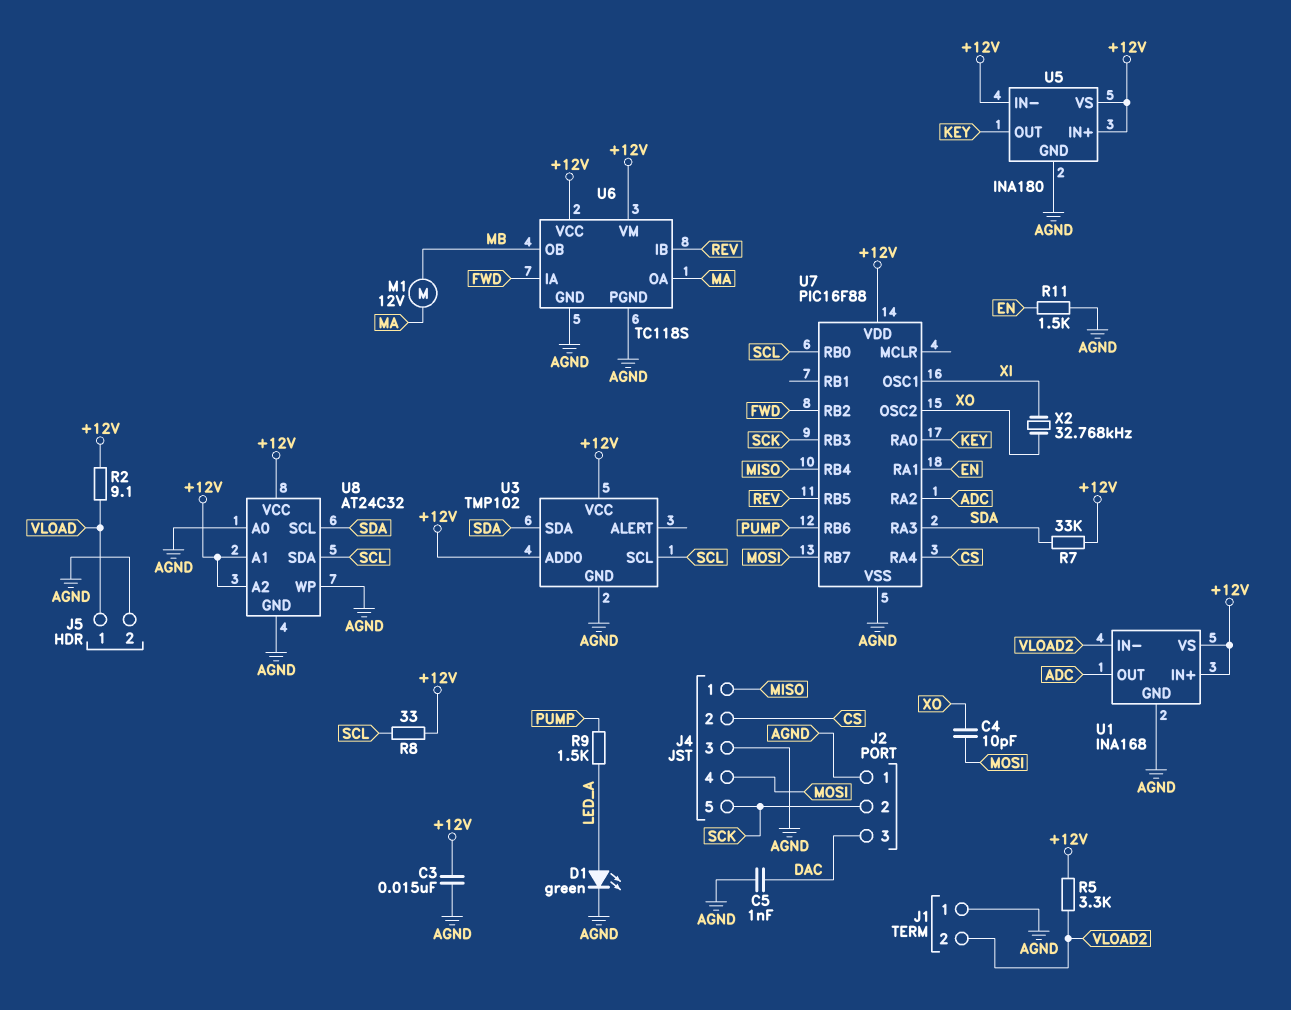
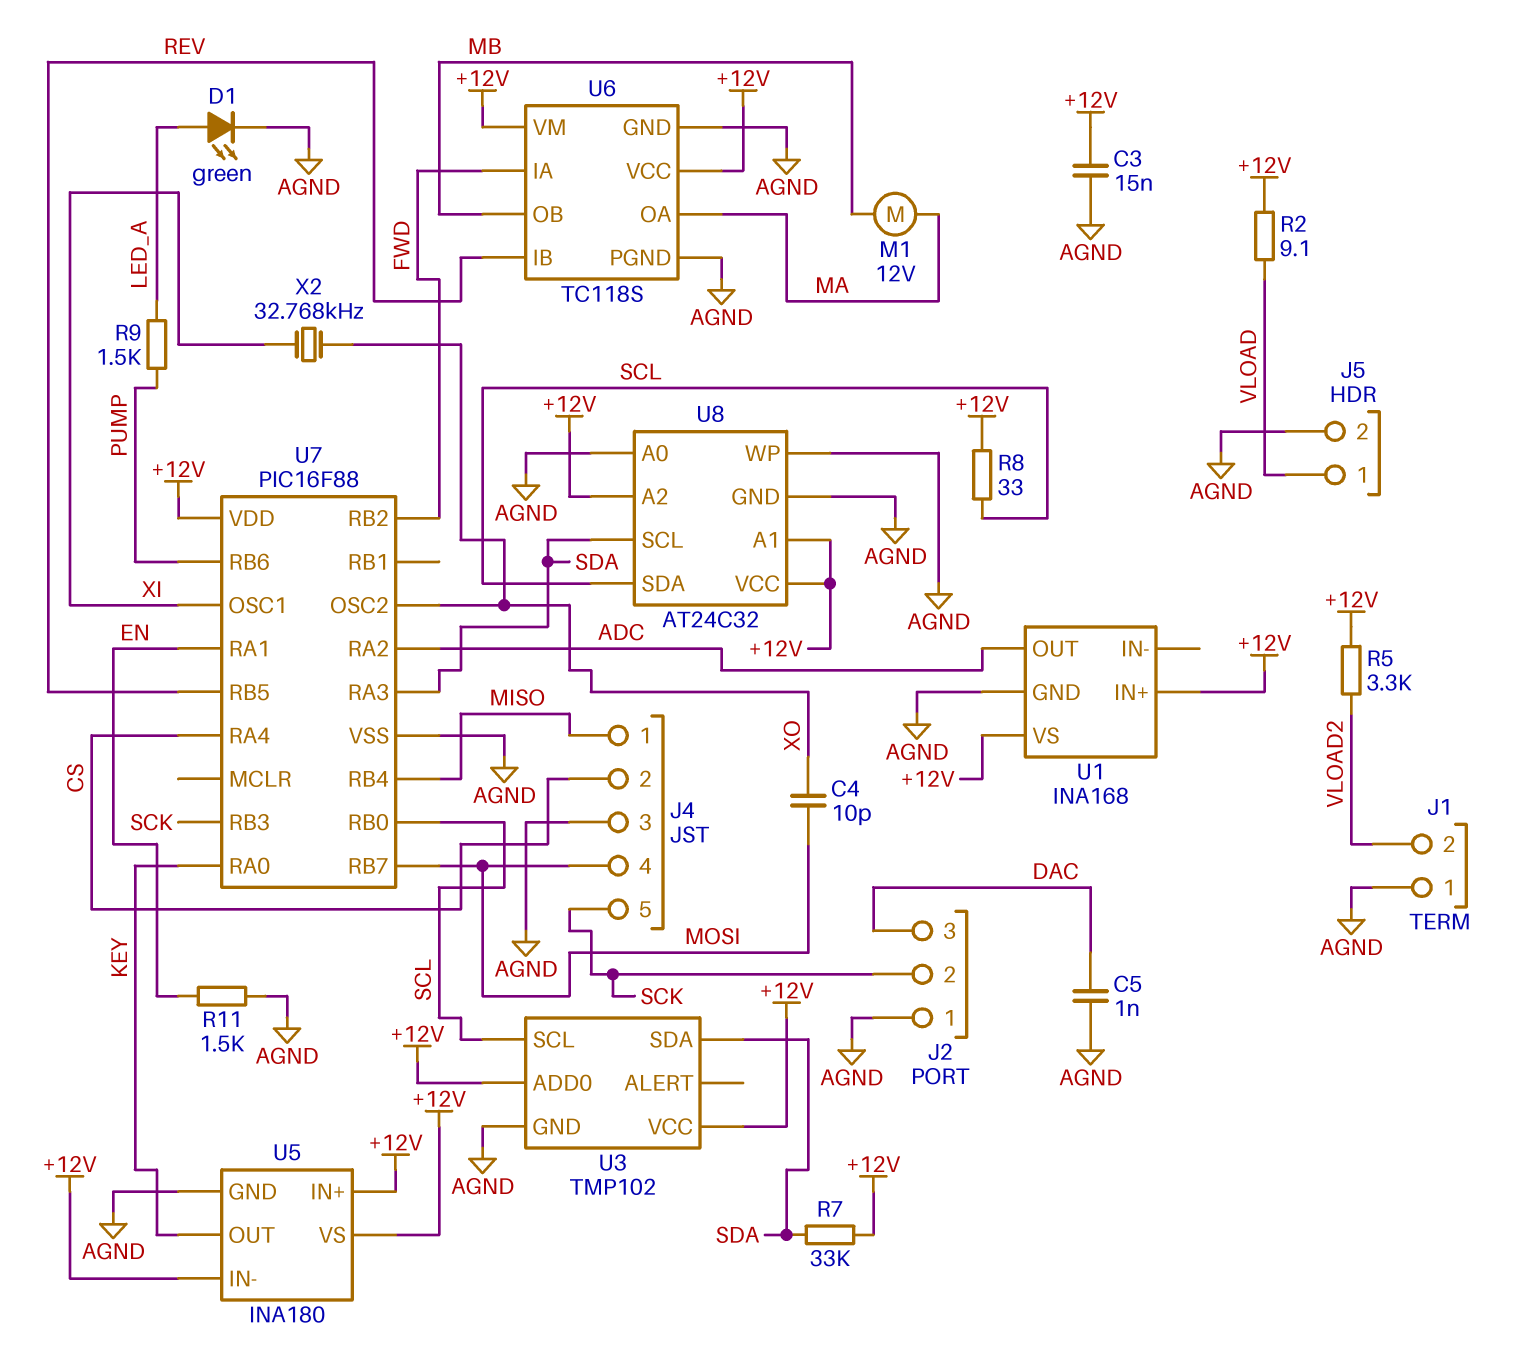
U1 pin IN-: VLOAD2 -> none

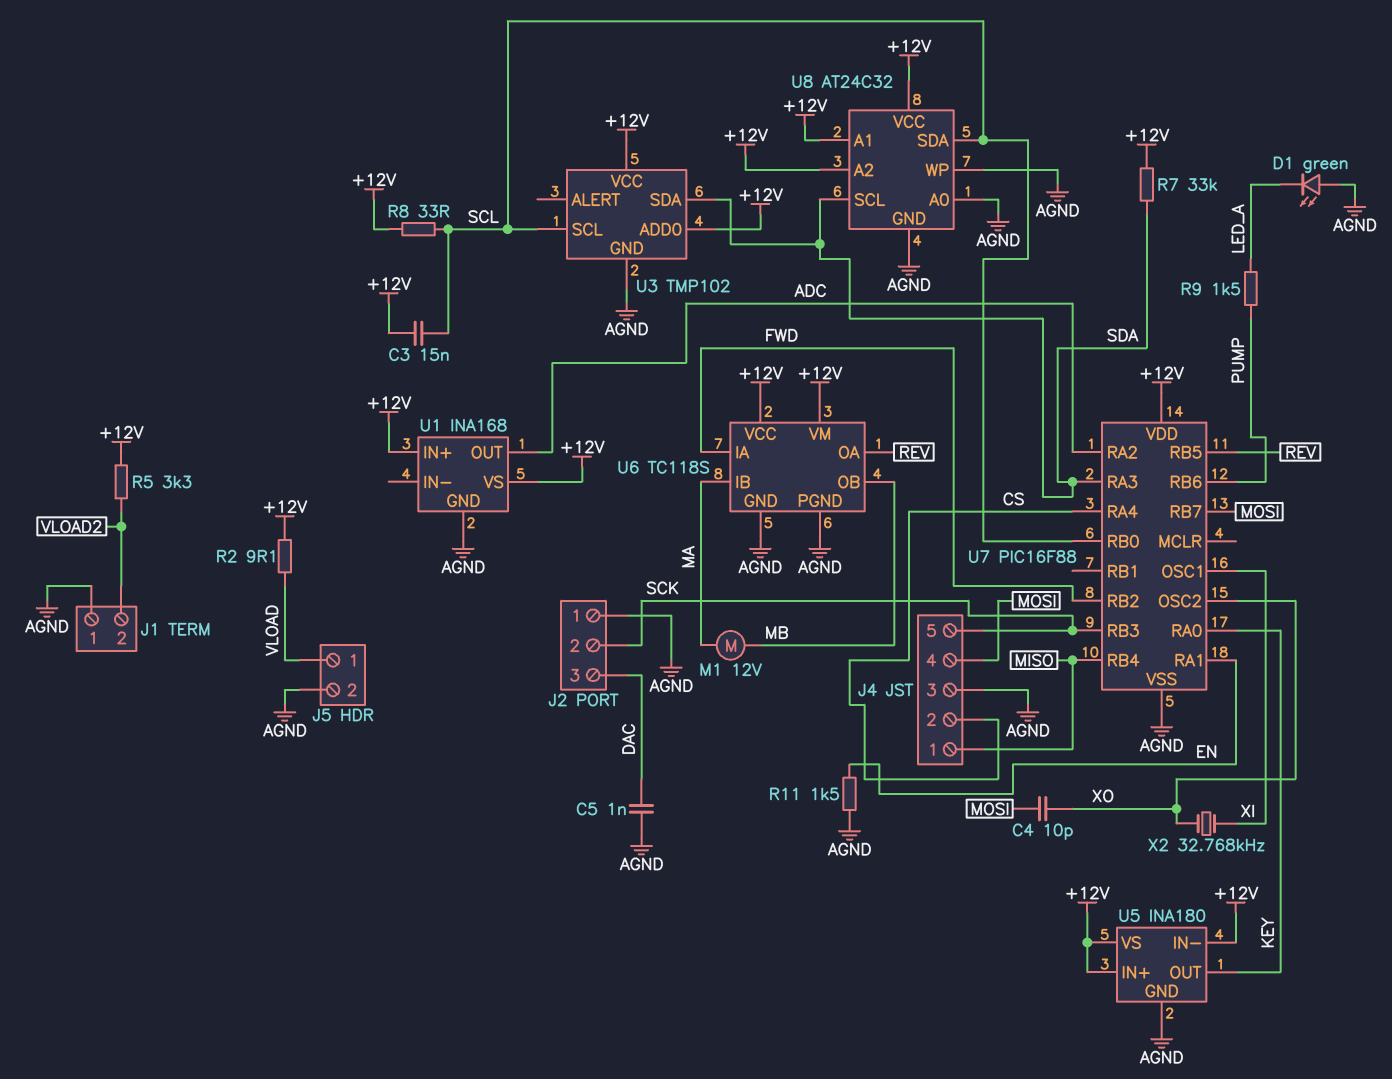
C3: 15nF (+12V, AGND) -> 15nF (+12V, SCL)
D1: LED green (A LED_A, K AGND) -> LED green (A AGND, K LED_A)
U6 pin IB: REV -> MA
U6 pin OA: MA -> REV

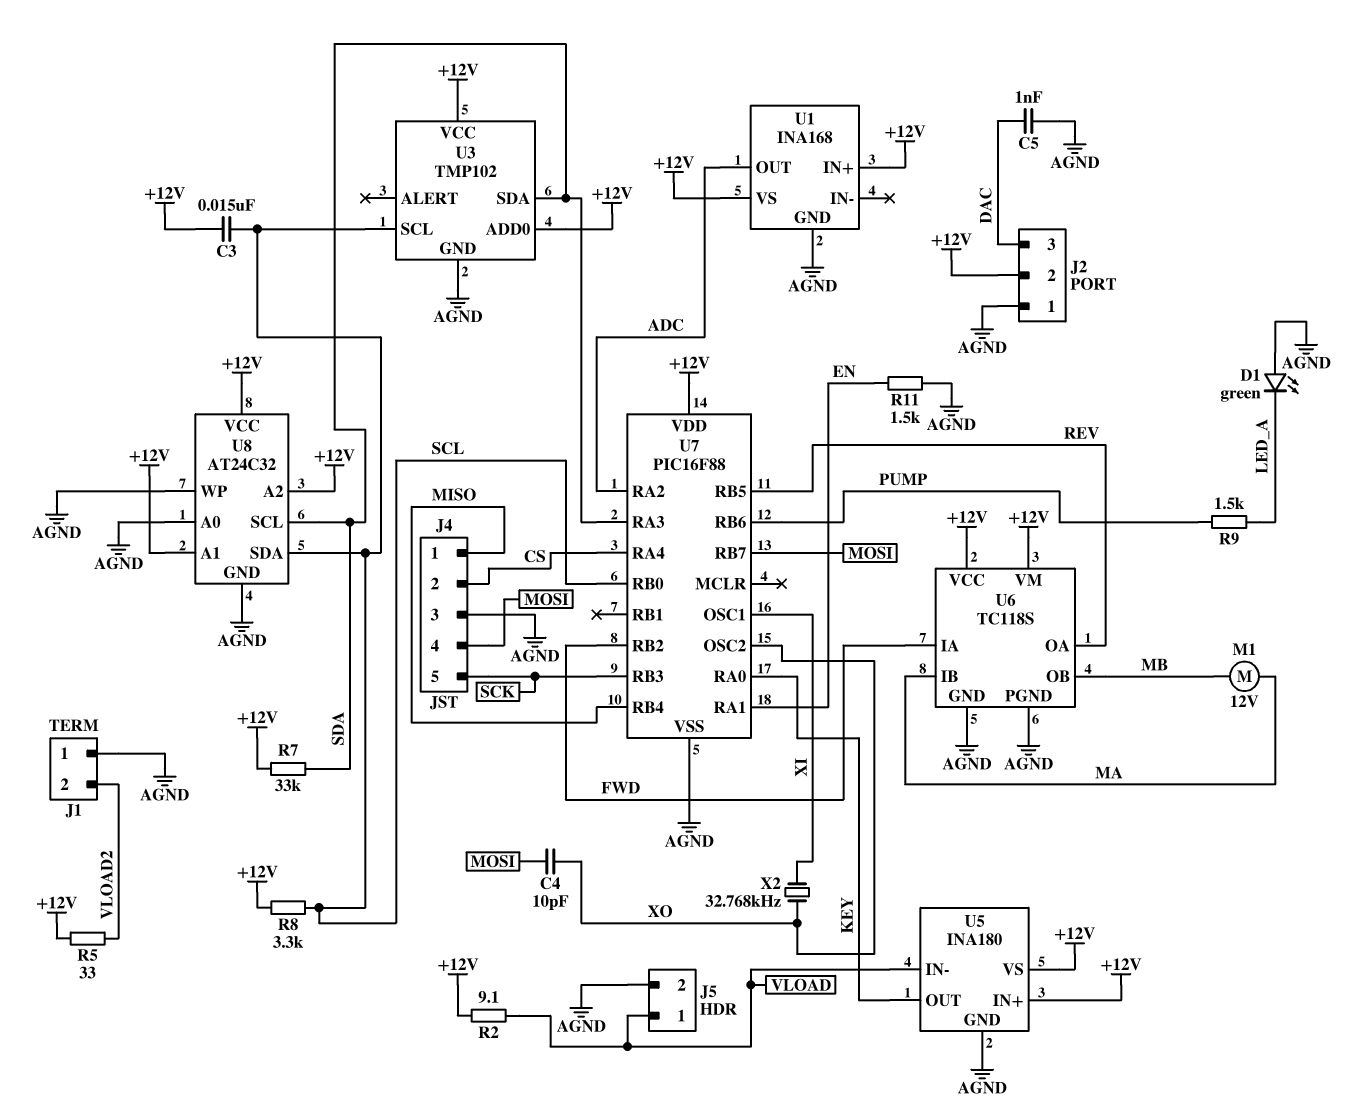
J2 pin 2: SCK -> +12V
R5: 3.3k (+12V, VLOAD2) -> 33 (+12V, VLOAD2)
R8: 33 (+12V, SCL) -> 3.3k (+12V, SCL)
U5 pin IN-: +12V -> VLOAD

